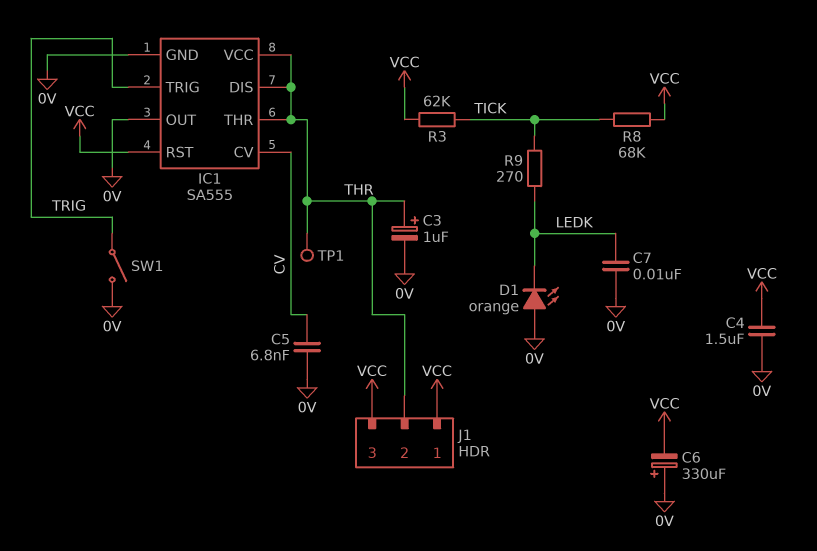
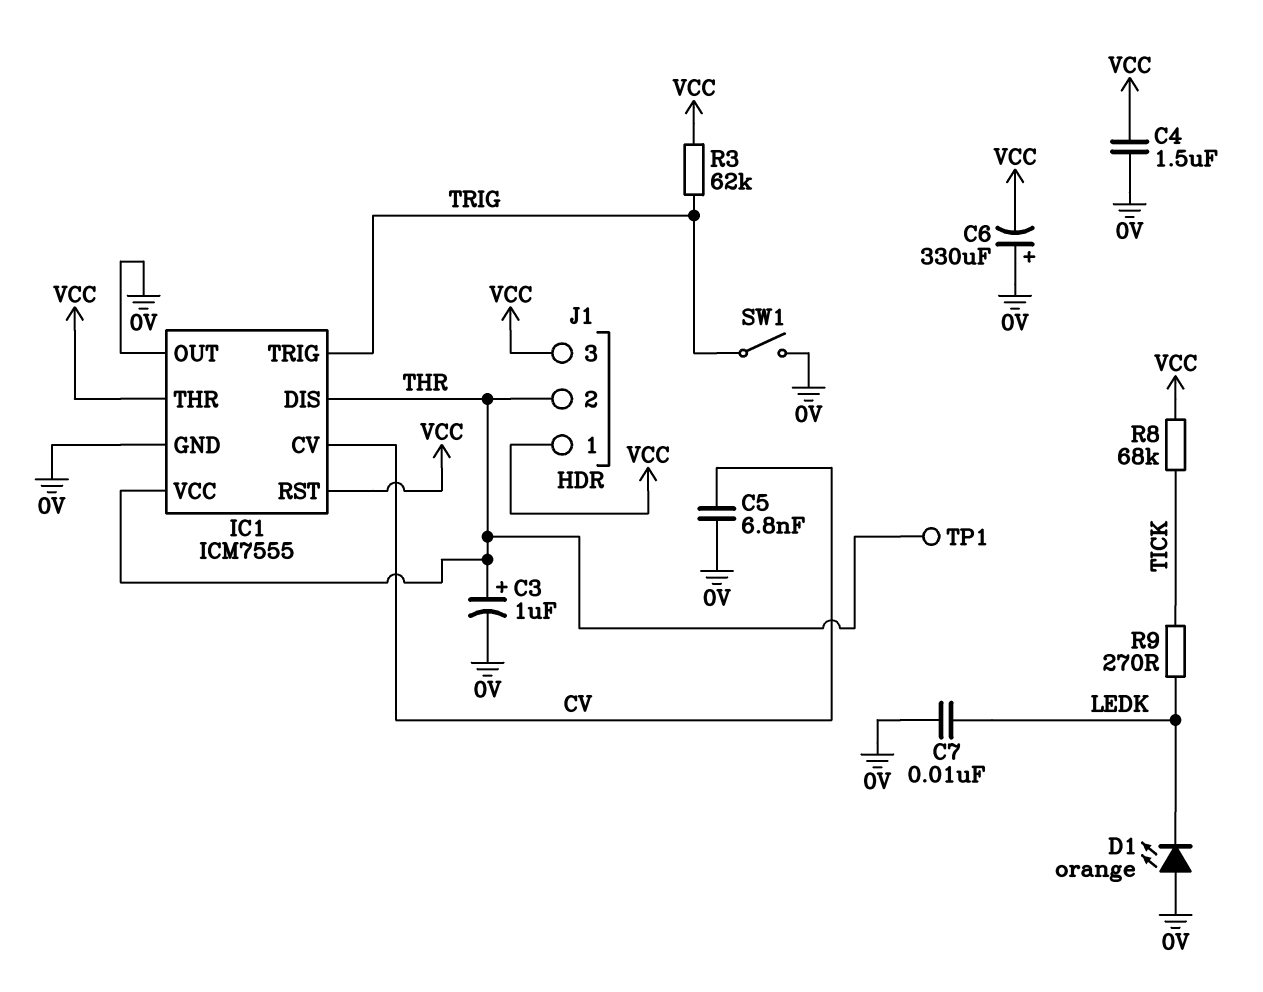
IC1: SA555 -> ICM7555
IC1 pin THR: THR -> VCC
R3: 62k (TICK, VCC) -> 62k (TRIG, VCC)

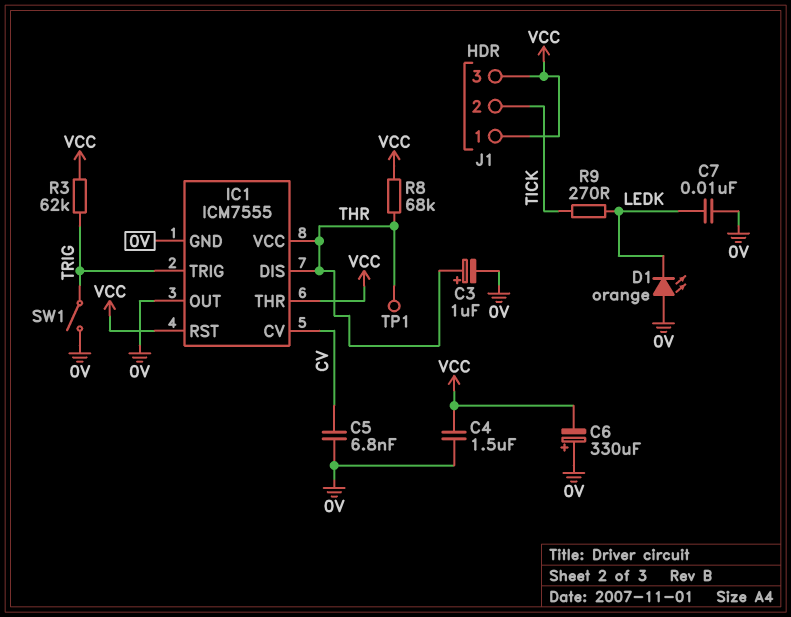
J1 pin 2: THR -> TICK
R8: 68k (TICK, VCC) -> 68k (THR, VCC)

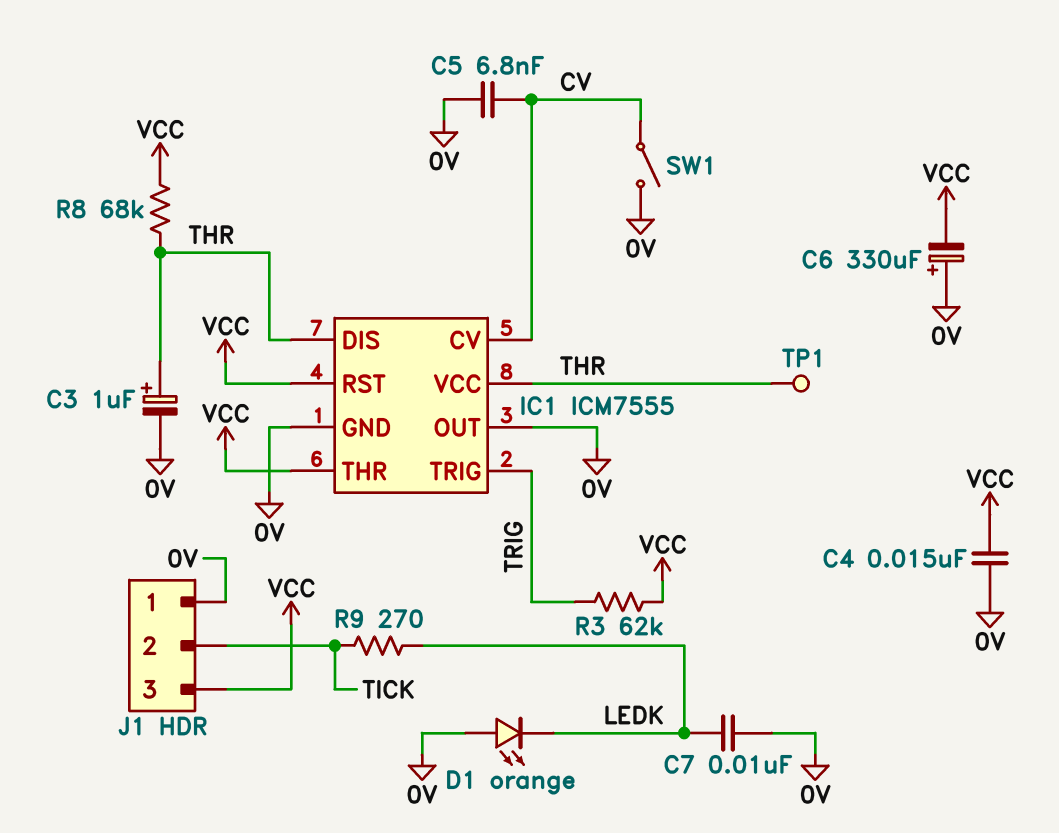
C4: 1.5uF (0V, VCC) -> 15nF (0V, VCC)
J1 pin 1: VCC -> 0V
SW1: switch (0V, TRIG) -> switch (0V, CV)

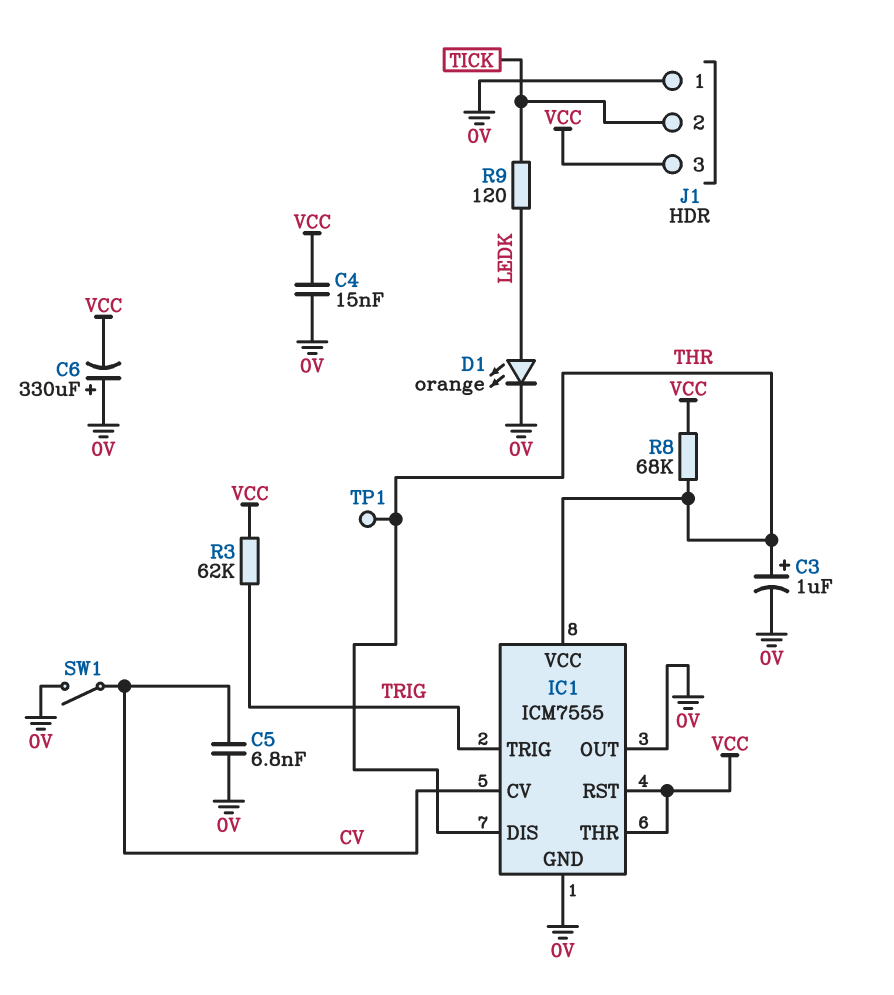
C7: 10nF (0V, LEDK) -> none
D1: LED orange (A 0V, K LEDK) -> LED orange (A LEDK, K 0V)
R9: 270 (LEDK, TICK) -> 120 (LEDK, TICK)

